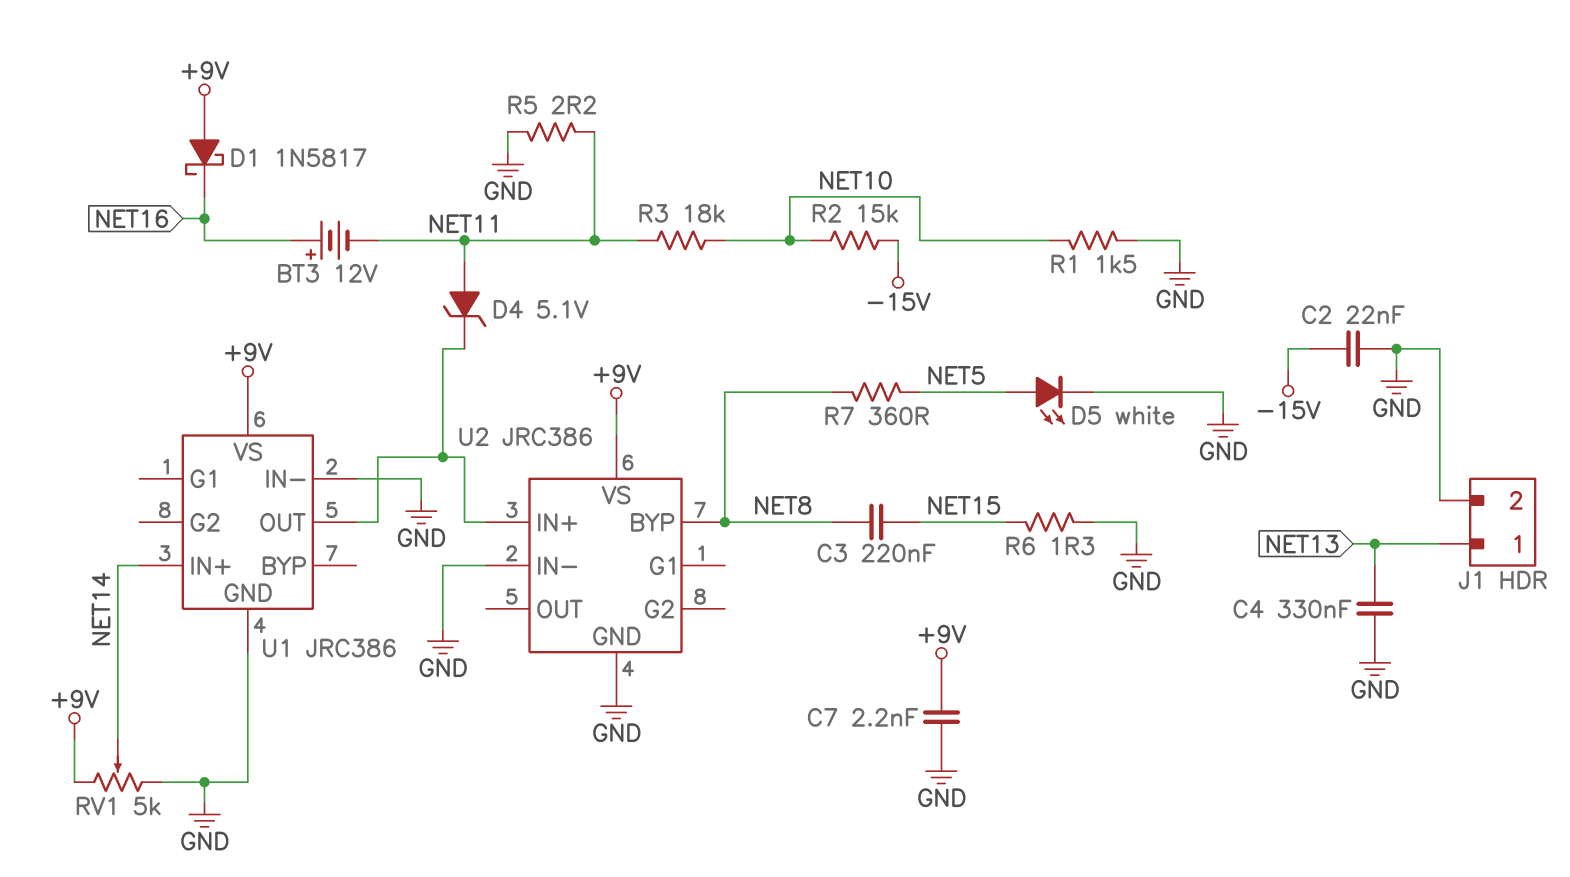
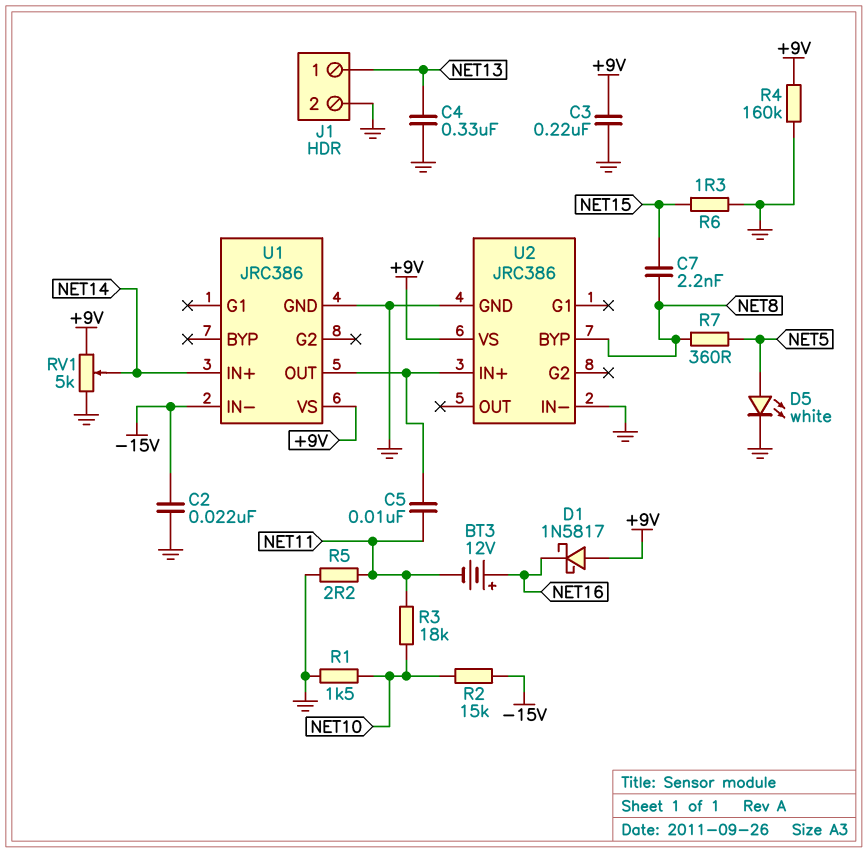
C3: 220nF (NET8, NET15) -> 220nF (+9V, GND)
C5: none -> 10nF (NET11, U1/OUT)
C7: 2.2nF (+9V, GND) -> 2.2nF (NET8, NET15)
D4: zener 5.1V (A NET11, K U1/OUT) -> none
R4: none -> 160k (+9V, GND)
U1 pin IN-: GND -> -15V

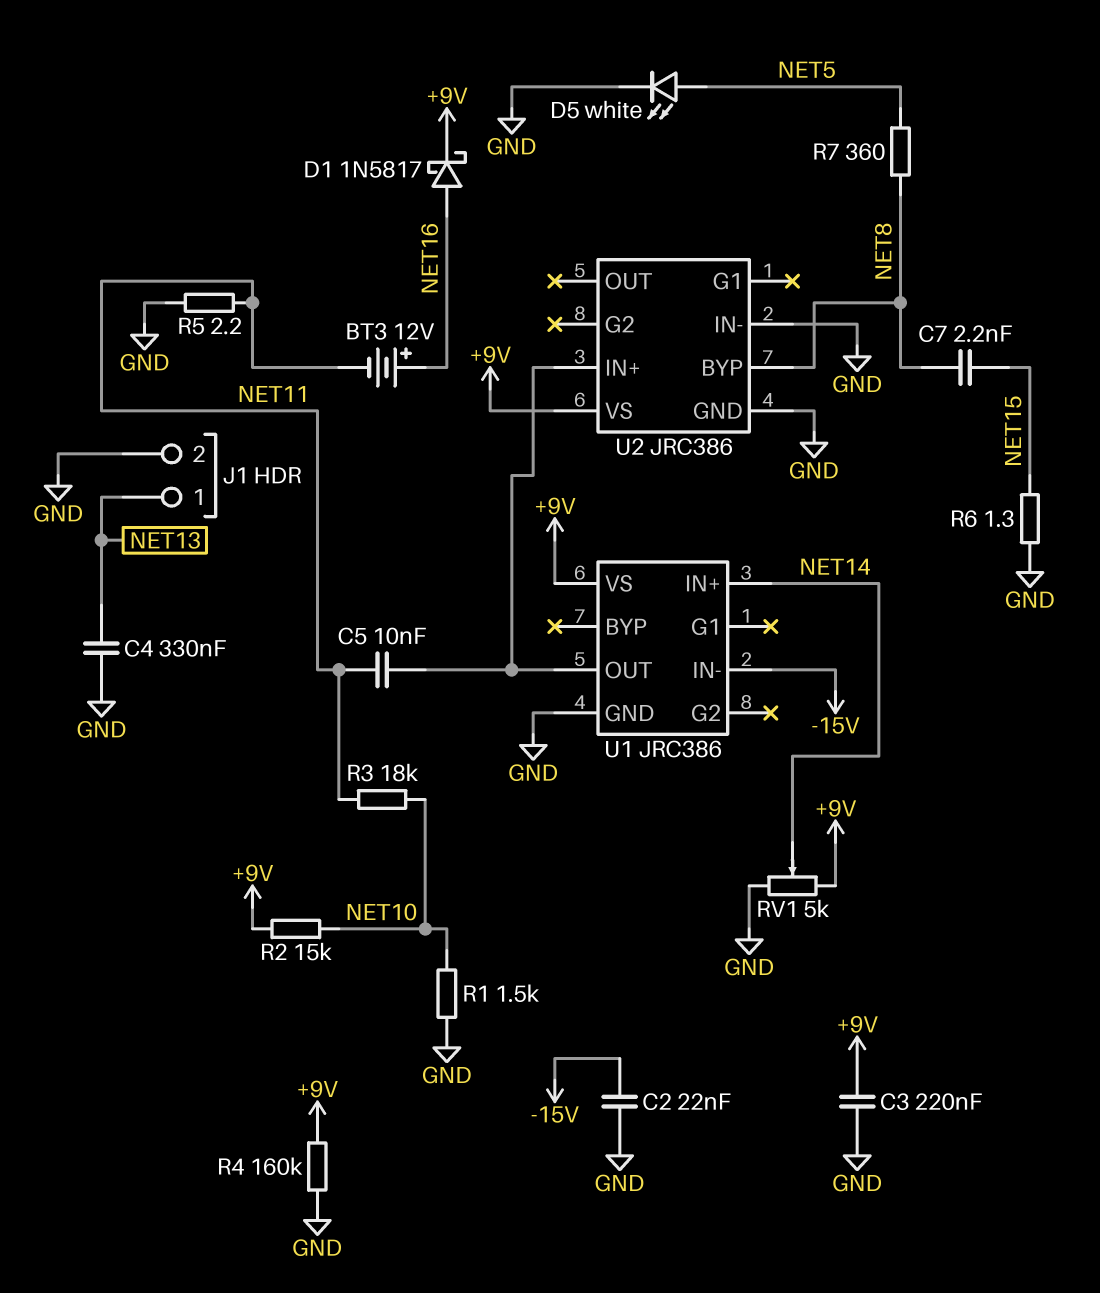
D1: schottky 1N5817 (A +9V, K NET16) -> schottky 1N5817 (A NET16, K +9V)
R2: 15k (-15V, NET10) -> 15k (+9V, NET10)

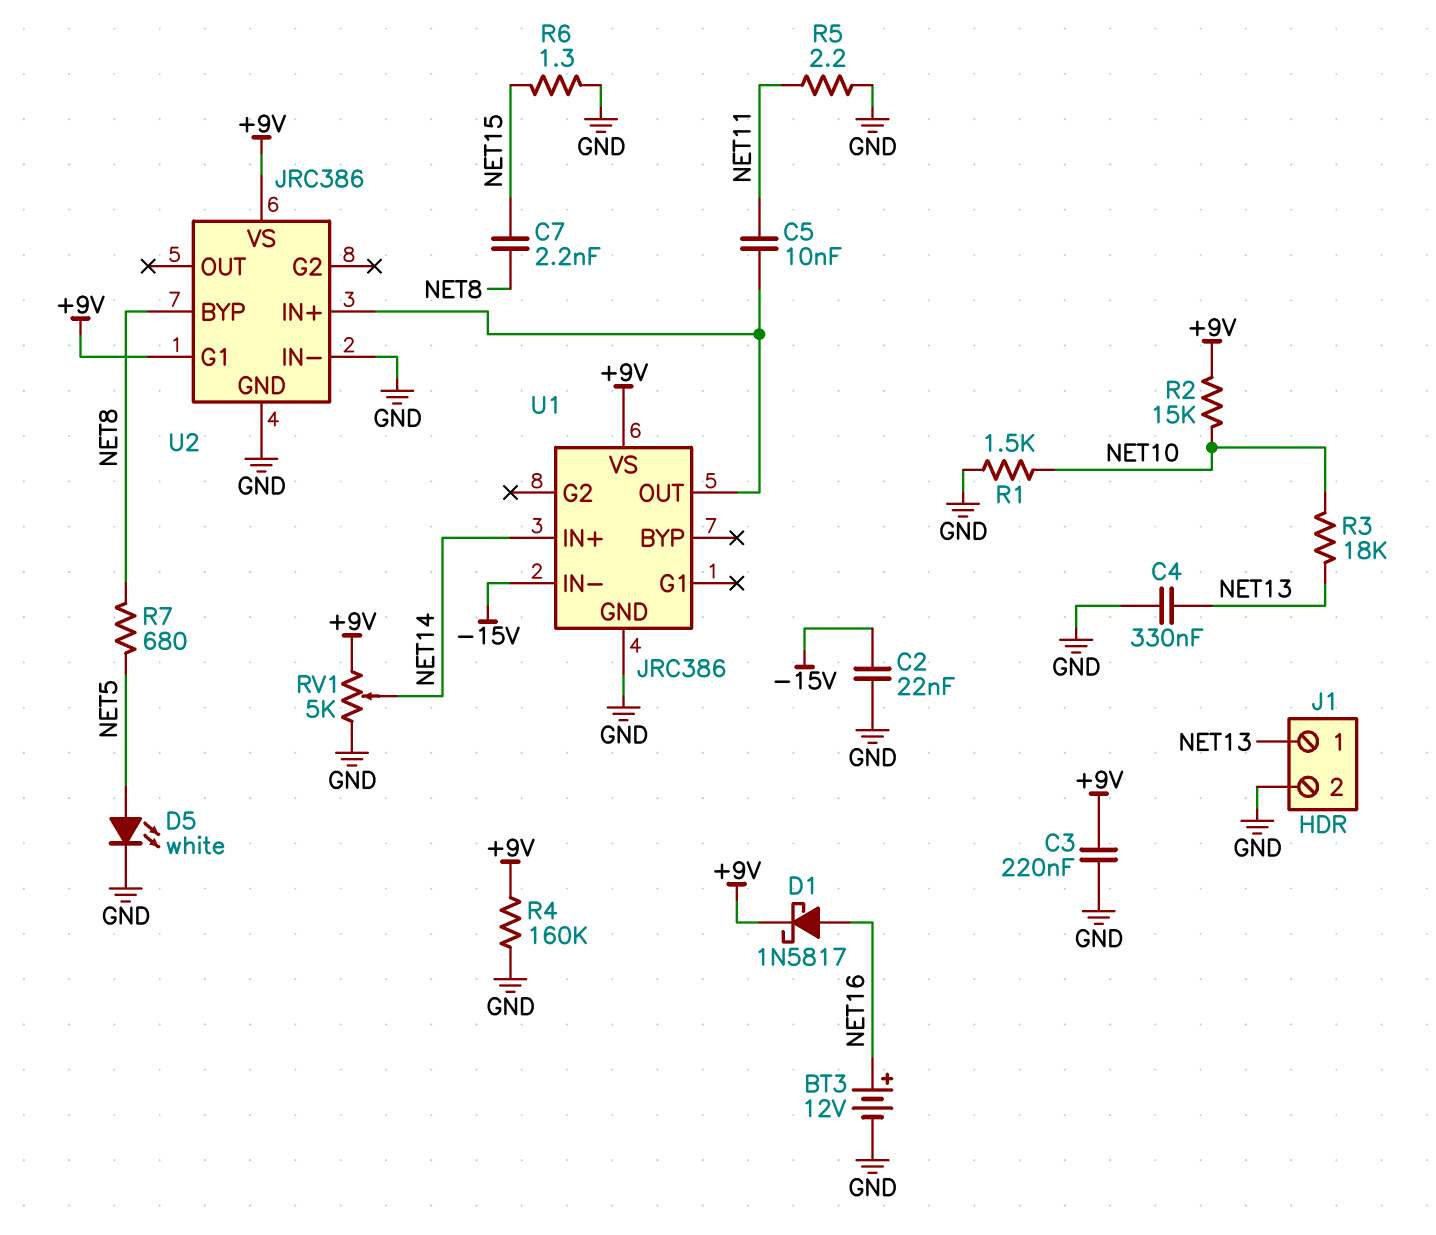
BT3: 12V (plus NET16, minus NET11) -> 12V (plus NET16, minus GND)
R3: 18k (NET10, NET11) -> 18k (NET10, NET13)
R7: 360 (NET5, NET8) -> 680 (NET5, NET8)
U2 pin G1: none -> +9V

